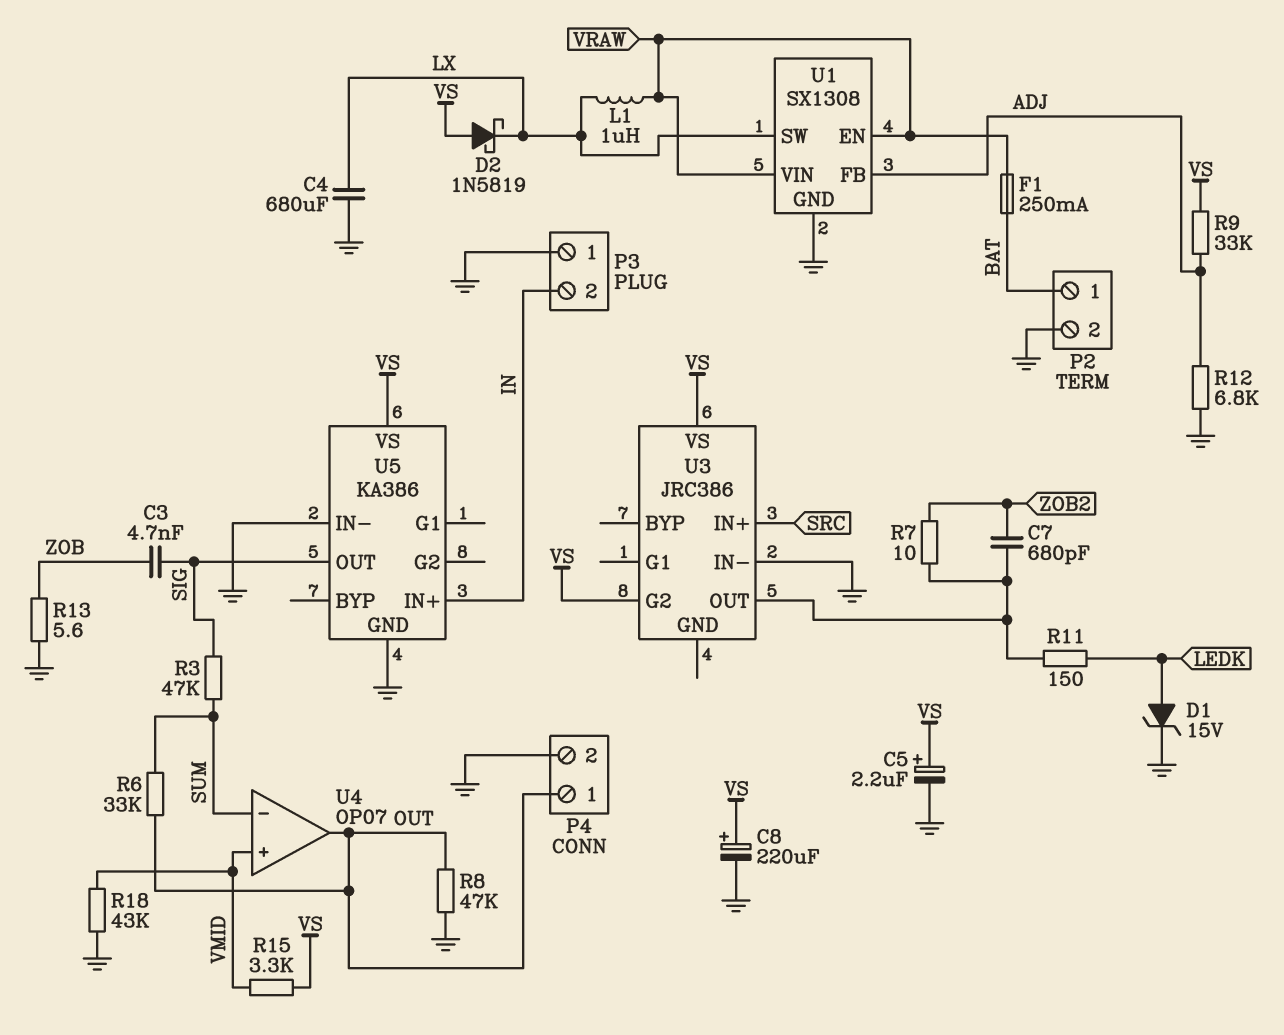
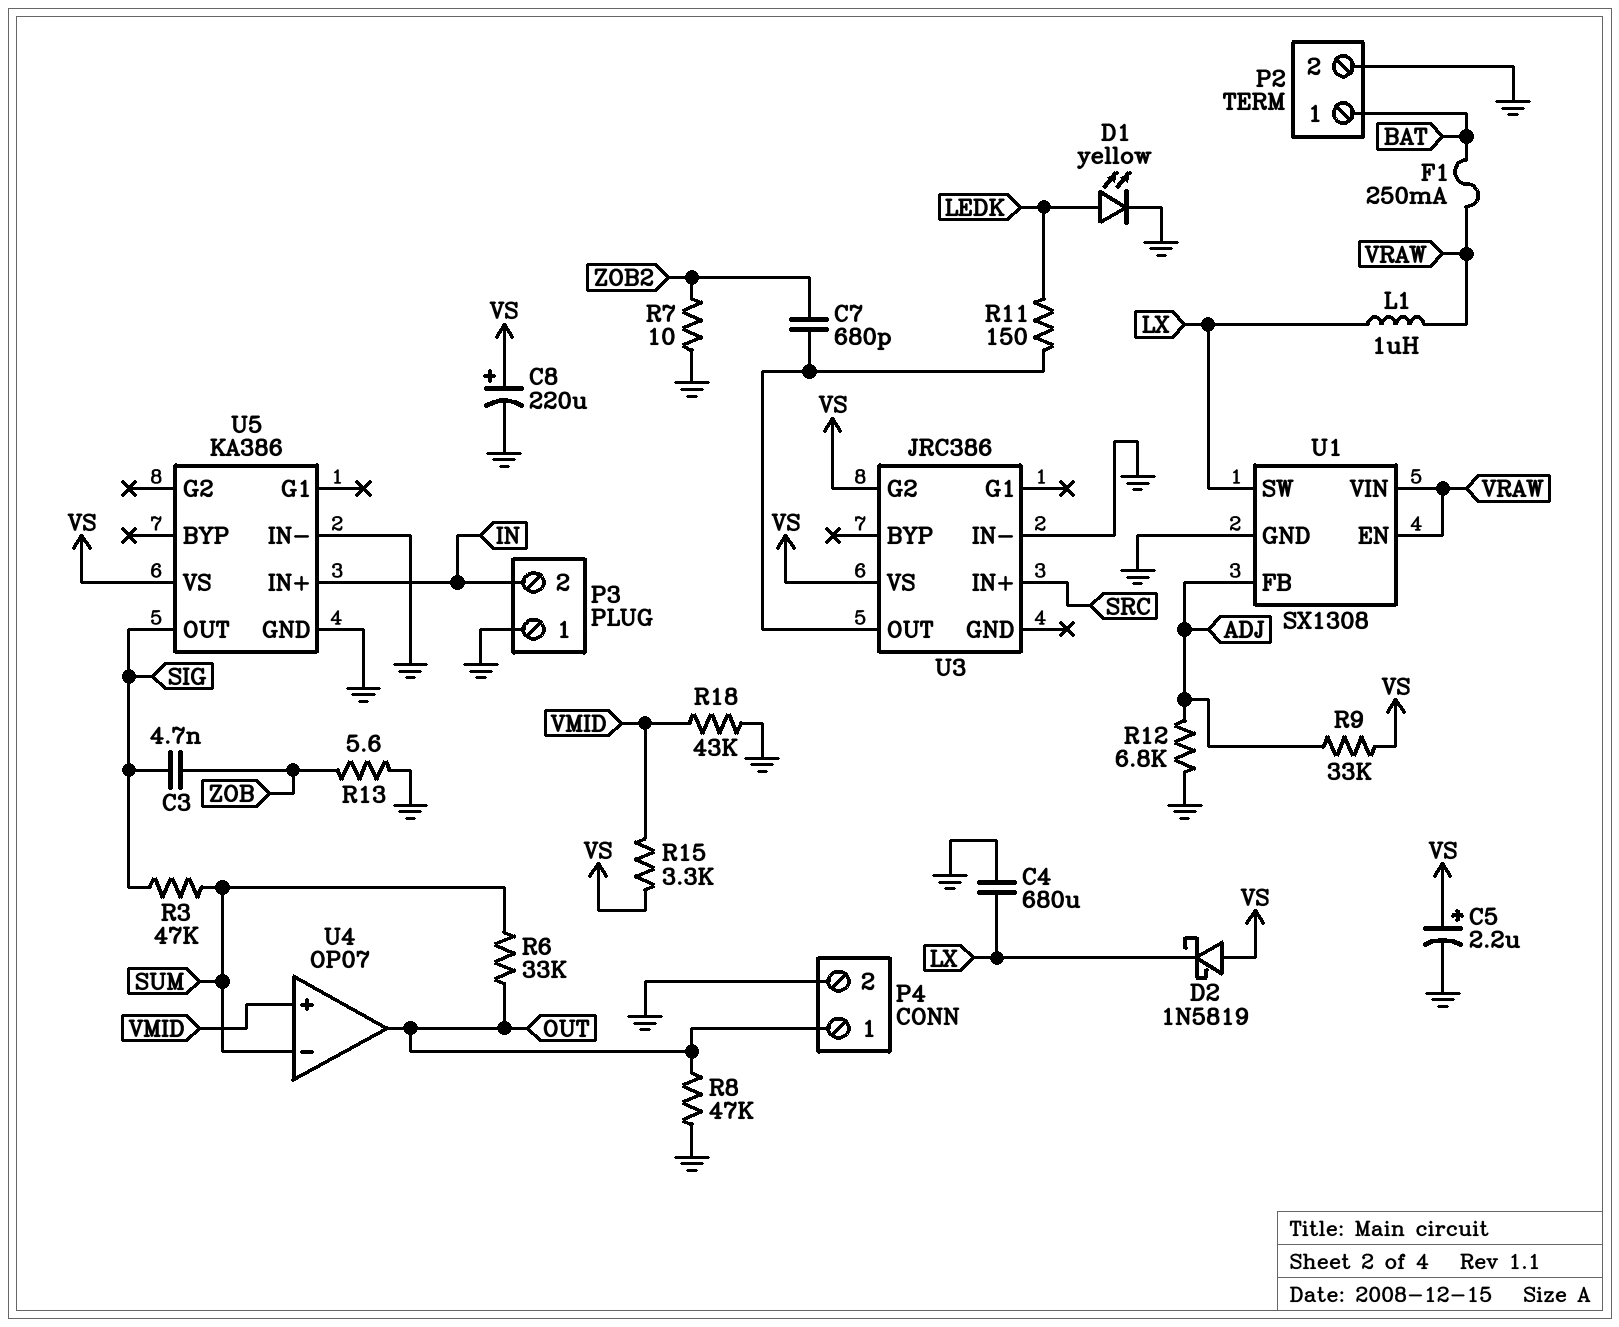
D1: zener 15V (A LEDK, K GND) -> LED yellow (A LEDK, K GND)
R7: 10 (U3/OUT, ZOB2) -> 10 (GND, ZOB2)

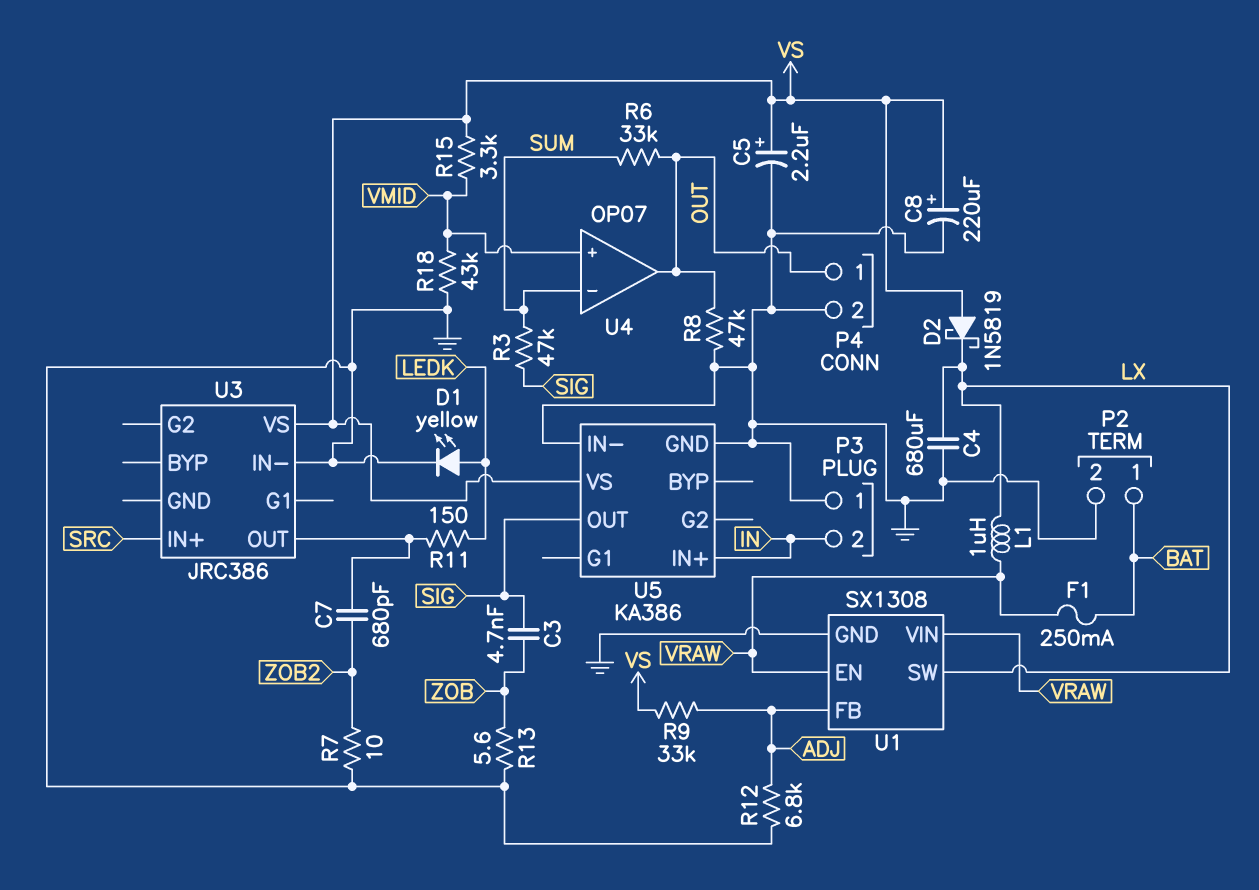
U3 pin G2: VS -> none

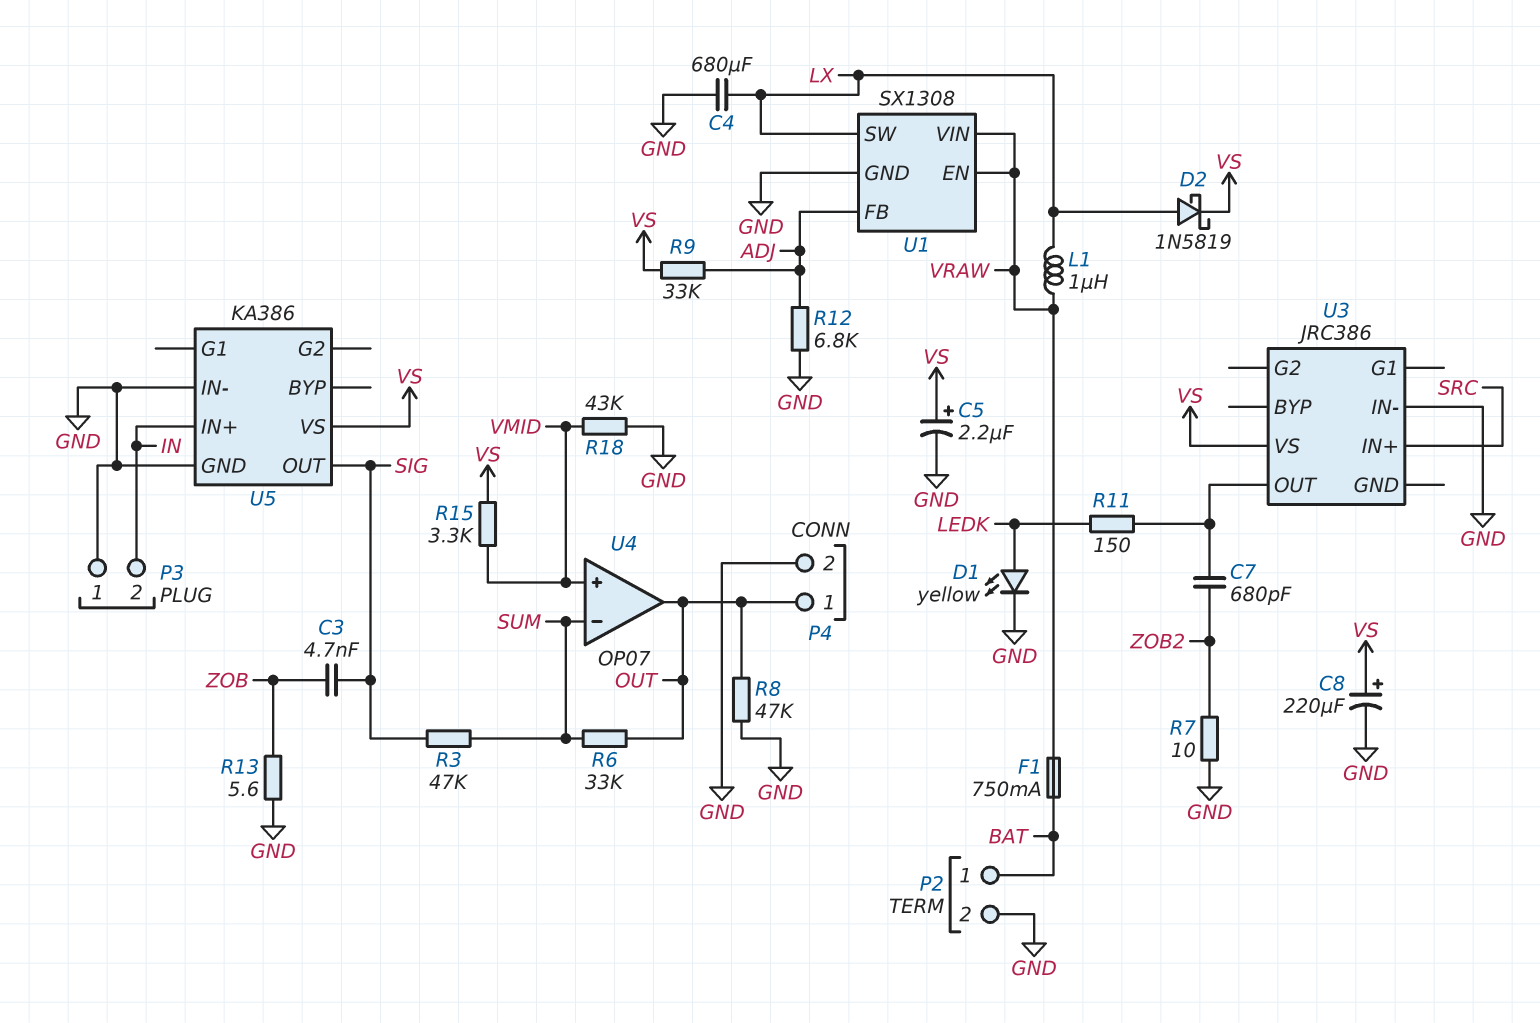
D2: schottky 1N5819 (A VS, K LX) -> schottky 1N5819 (A LX, K VS)
F1: 250mA (BAT, VRAW) -> 750mA (BAT, VRAW)

